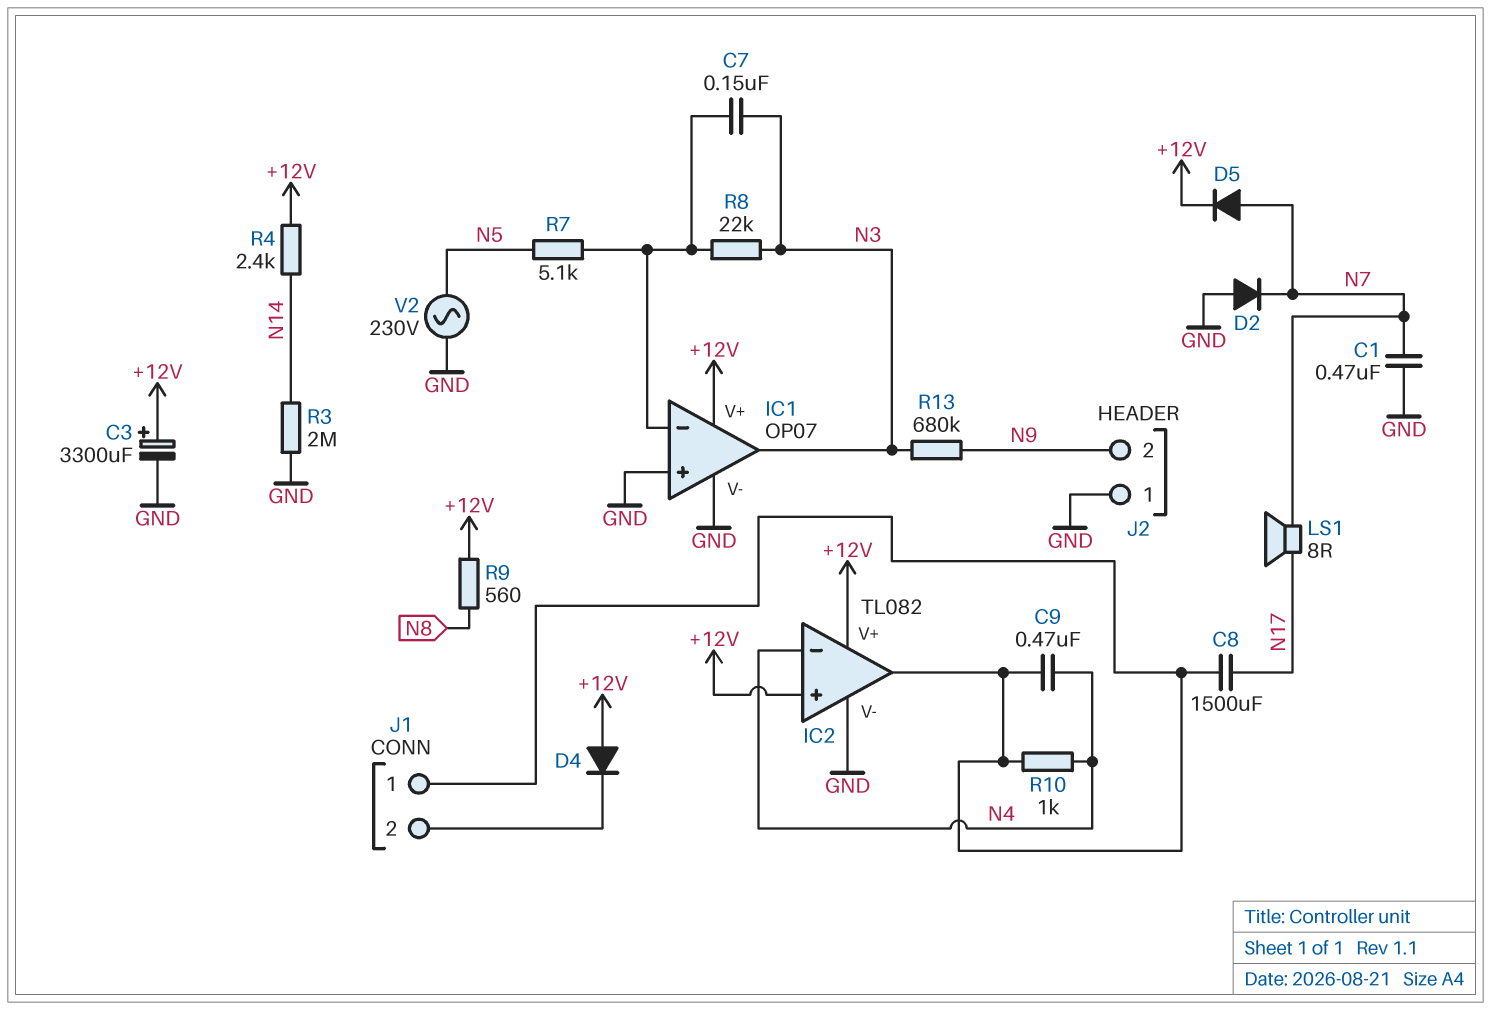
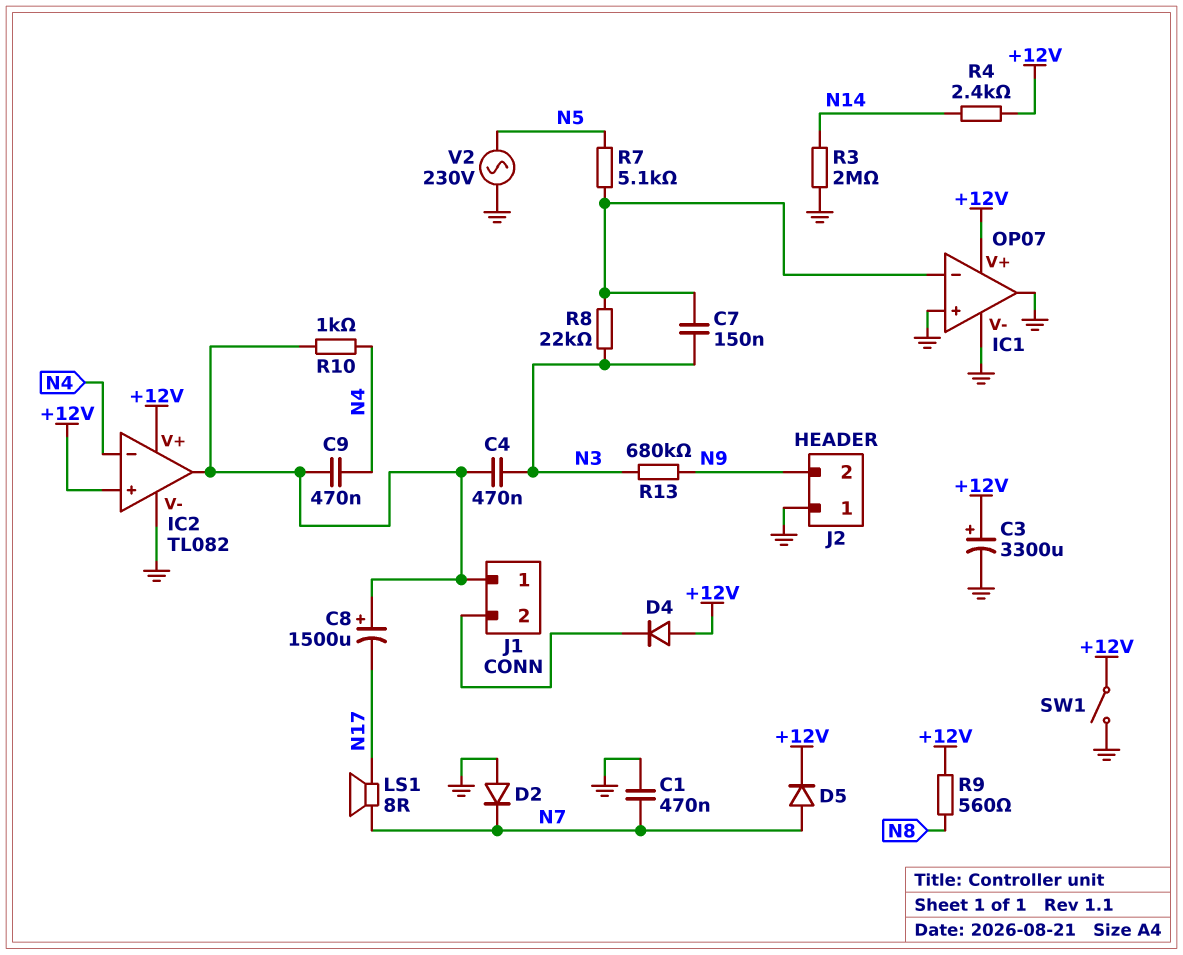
C4: none -> 470nF (IC2/out, N3)
C8: 1500uF (IC2/out, N17) -> 1500uF (plus IC2/out, minus N17)
IC1 pin out: N3 -> GND
SW1: none -> switch (+12V, GND)

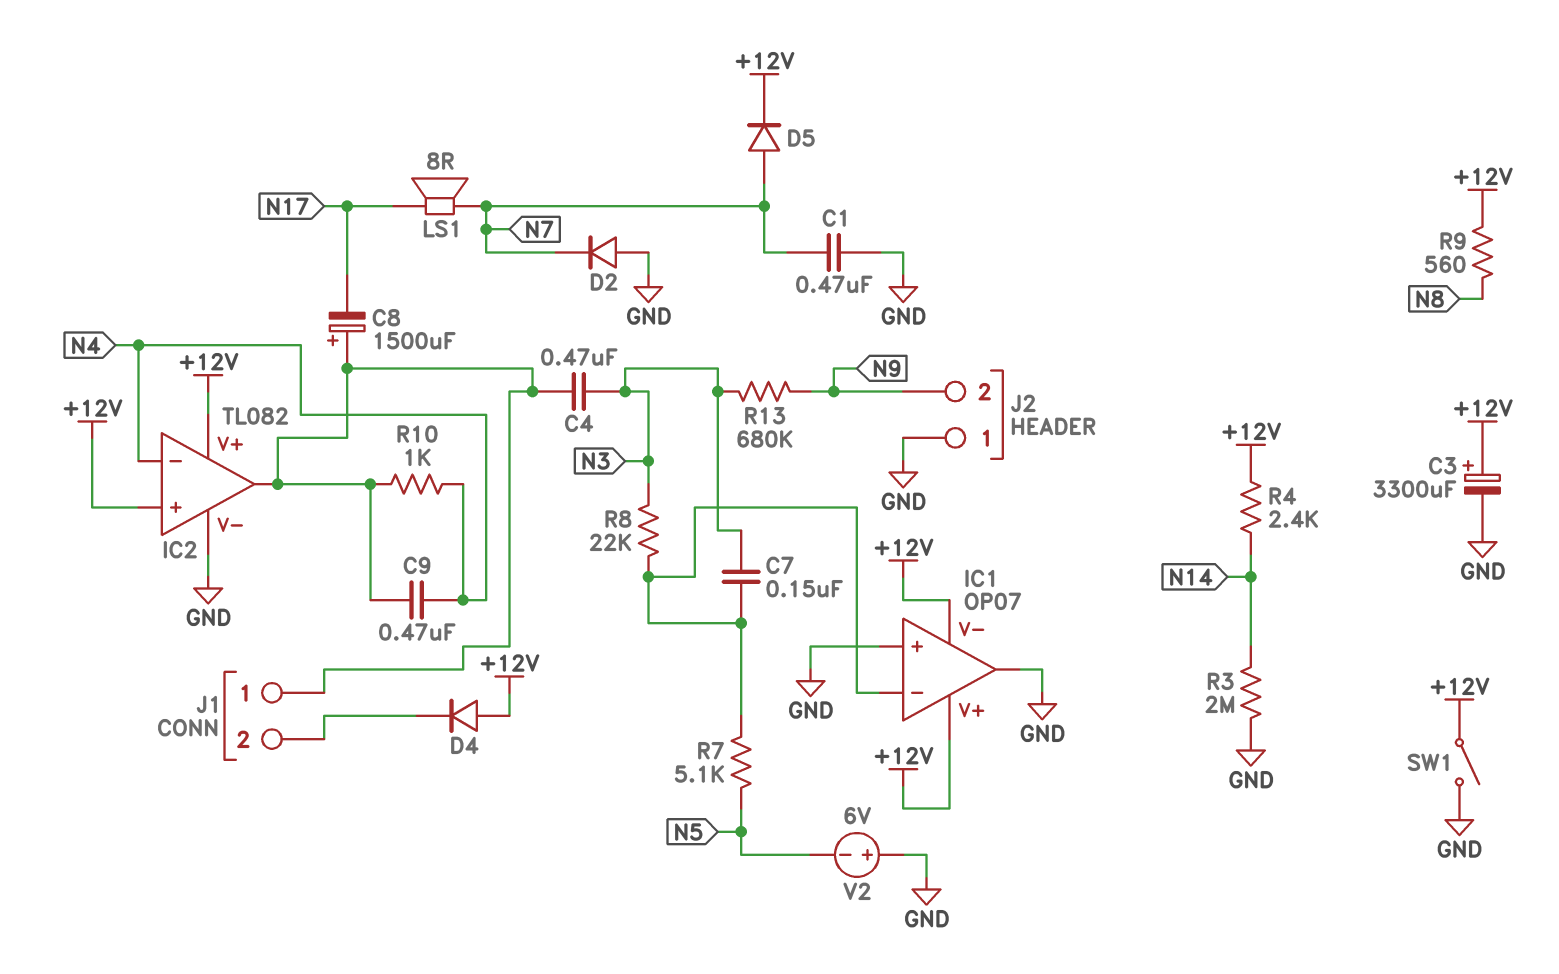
IC1 pin V-: GND -> +12V
V2: AC 230V (GND, N5) -> 6V (plus GND, minus N5)

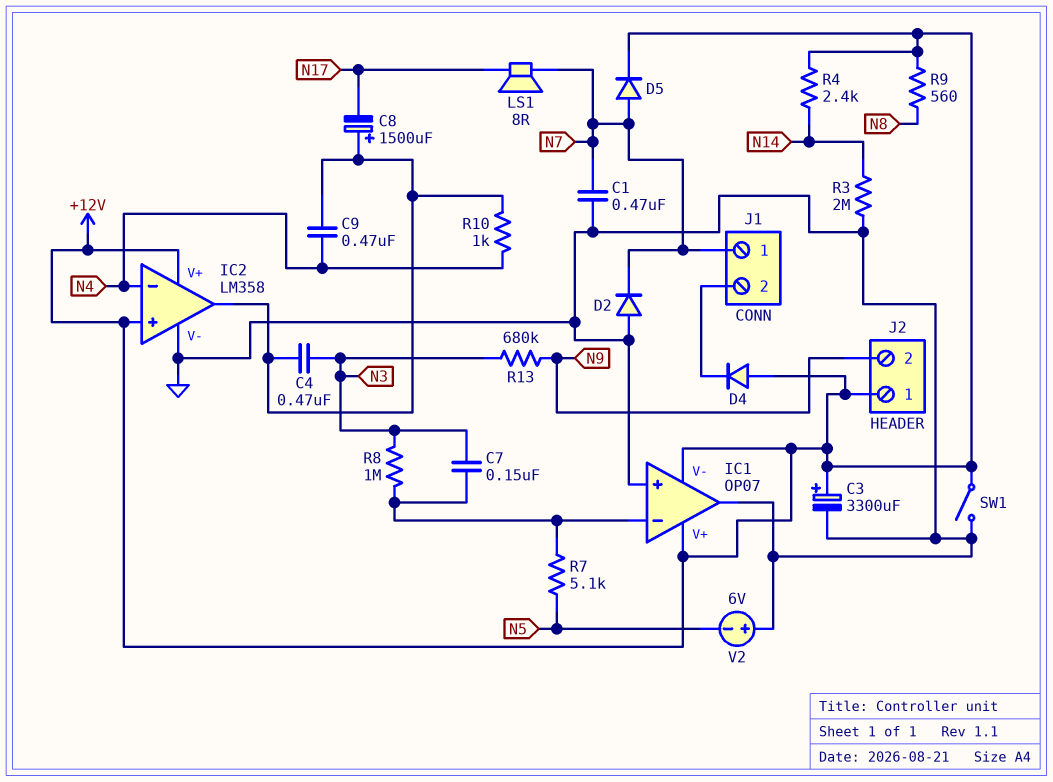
IC2: TL082 -> LM358
J1 pin 1: IC2/out -> N7
J2 pin 1: GND -> +12V
R8: 22k (IC1/in-, N3) -> 1M (IC1/in-, N3)

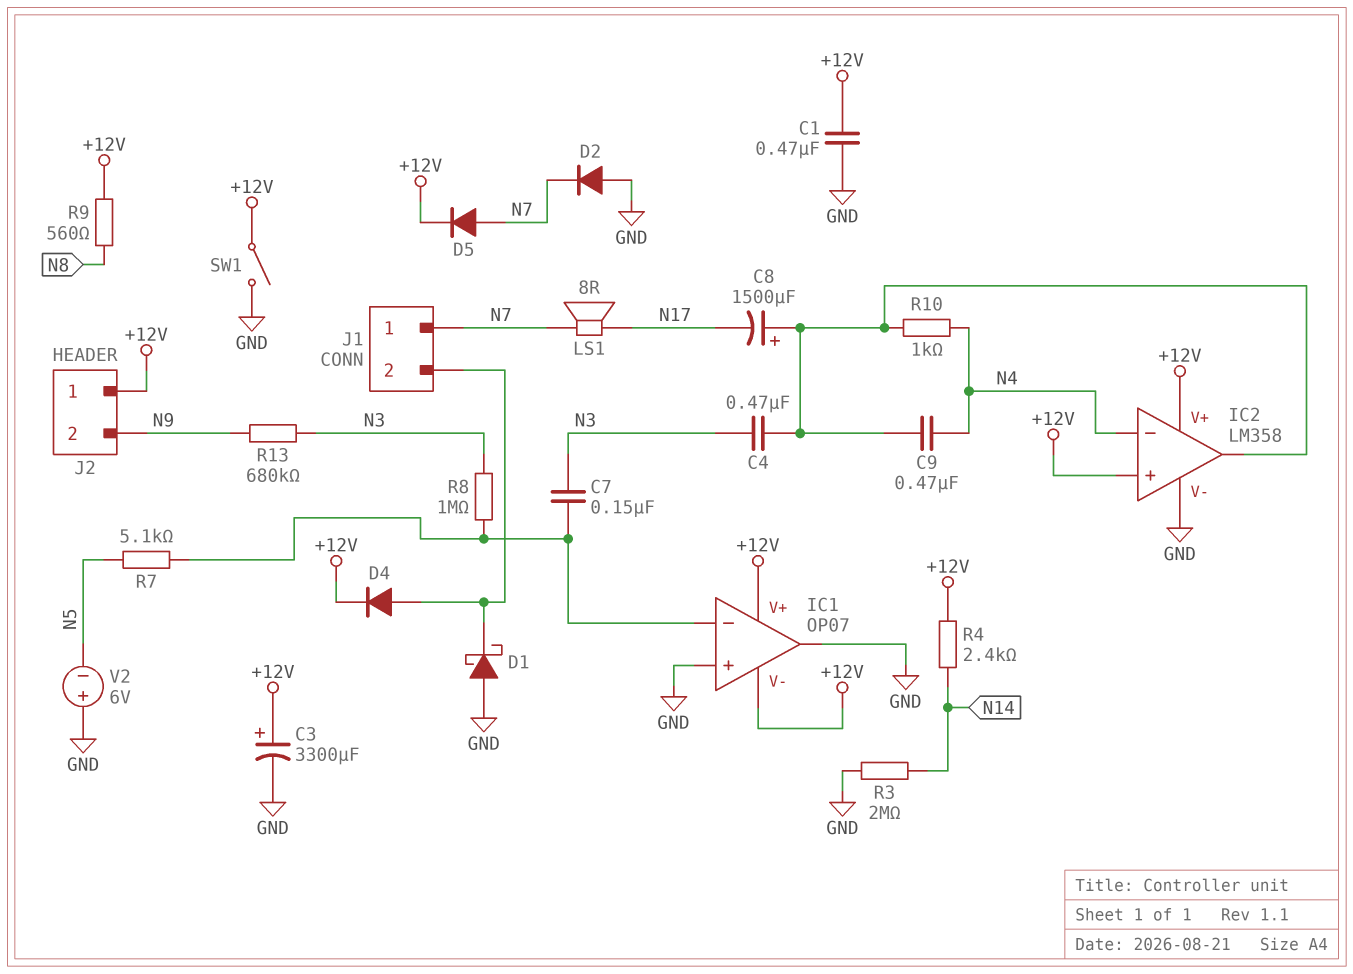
C1: 470nF (GND, N7) -> 470nF (+12V, GND)
D1: none -> schottky (A GND, K J1/2)
D4: diode (A +12V, K J1/2) -> diode (A J1/2, K +12V)

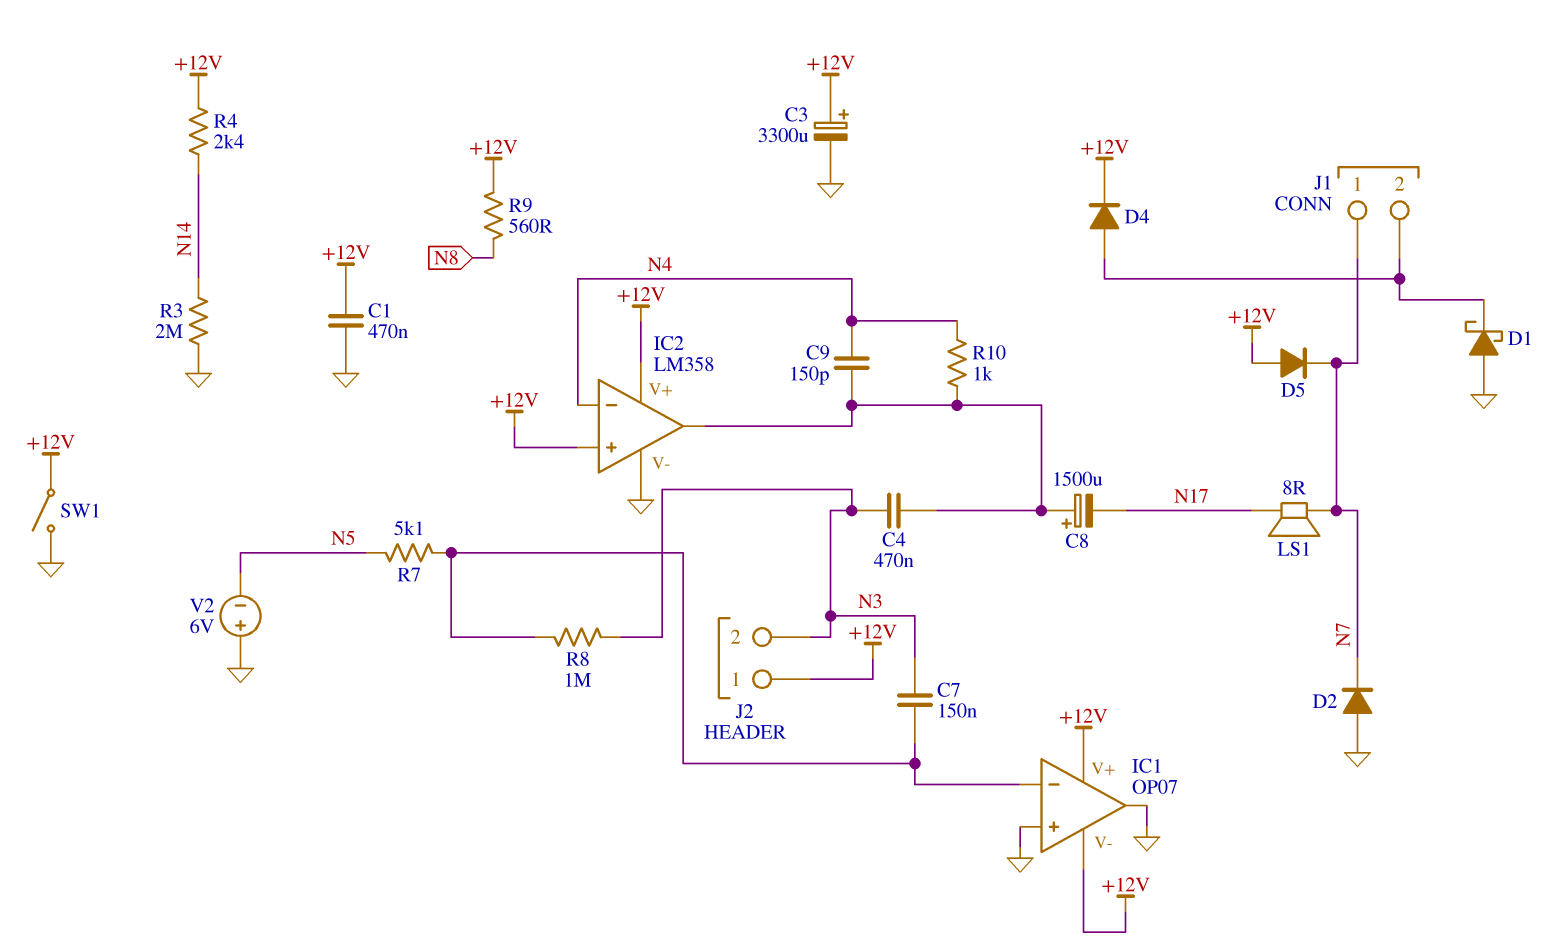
C9: 470nF (IC2/out, N4) -> 150pF (IC2/out, N4)
D5: diode (A N7, K +12V) -> diode (A +12V, K N7)
J2 pin 2: N9 -> N3
R13: 680k (N3, N9) -> none

